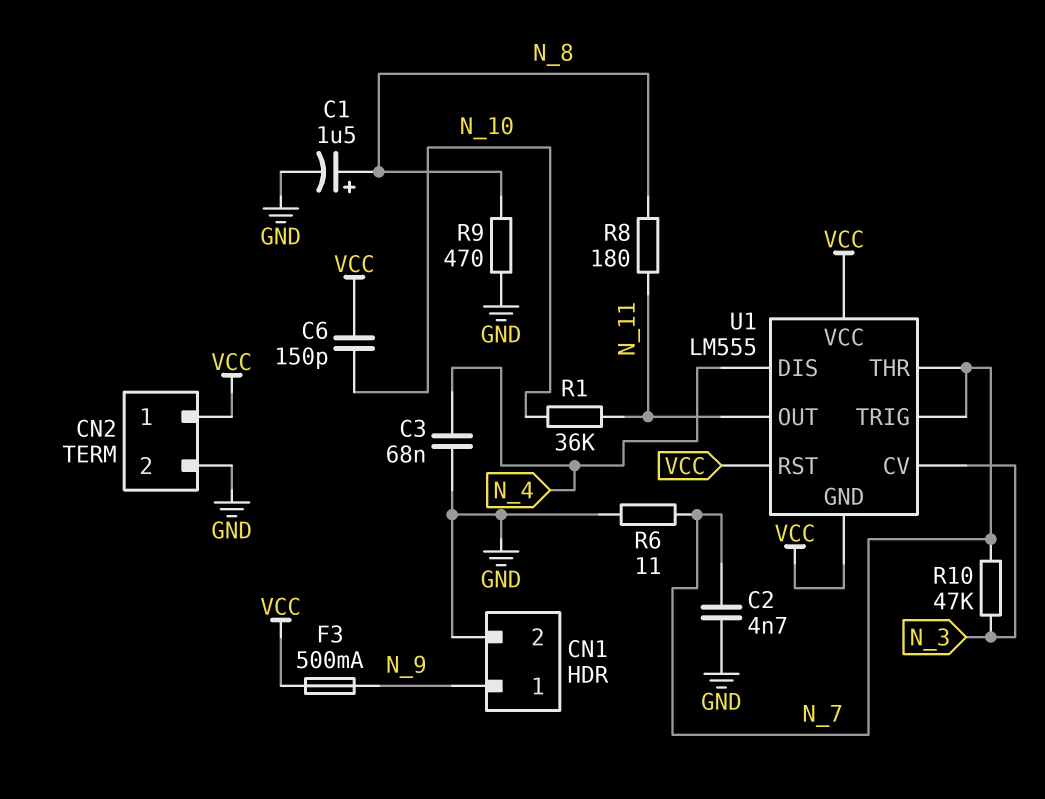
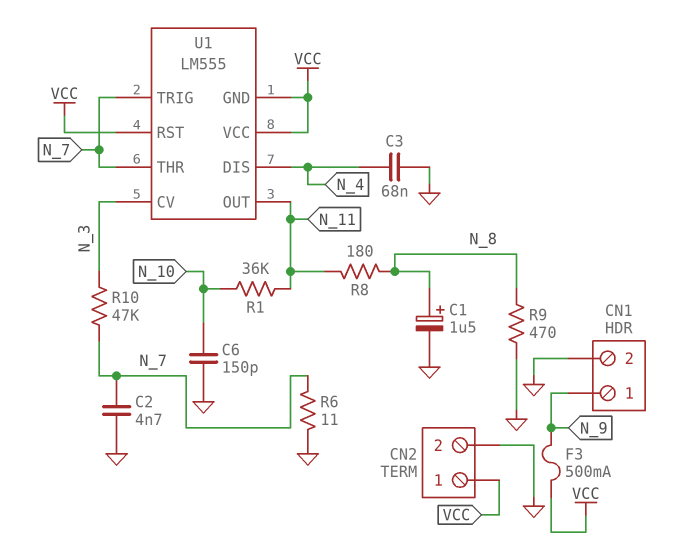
C6: 150pF (N_10, VCC) -> 150pF (GND, N_10)

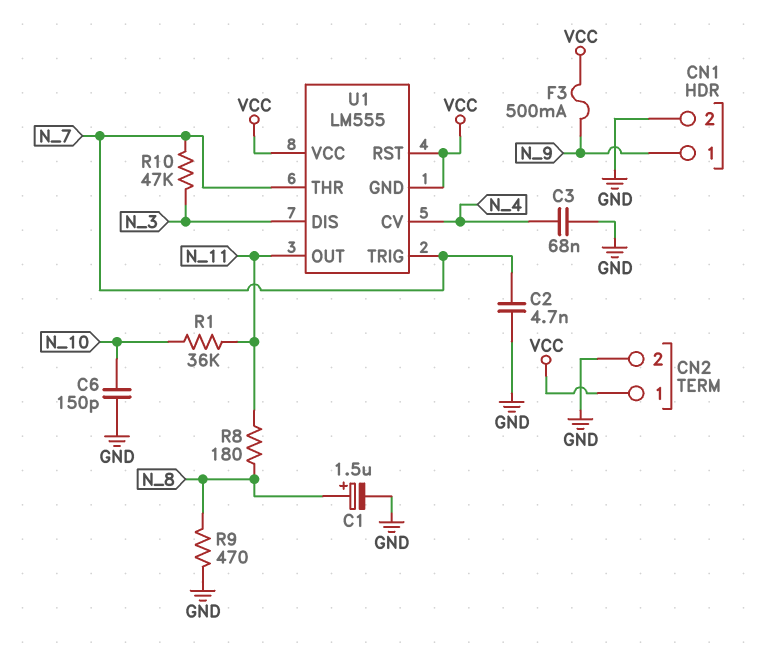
R6: 11 (GND, N_7) -> none
U1 pin CV: N_3 -> N_4
U1 pin DIS: N_4 -> N_3

